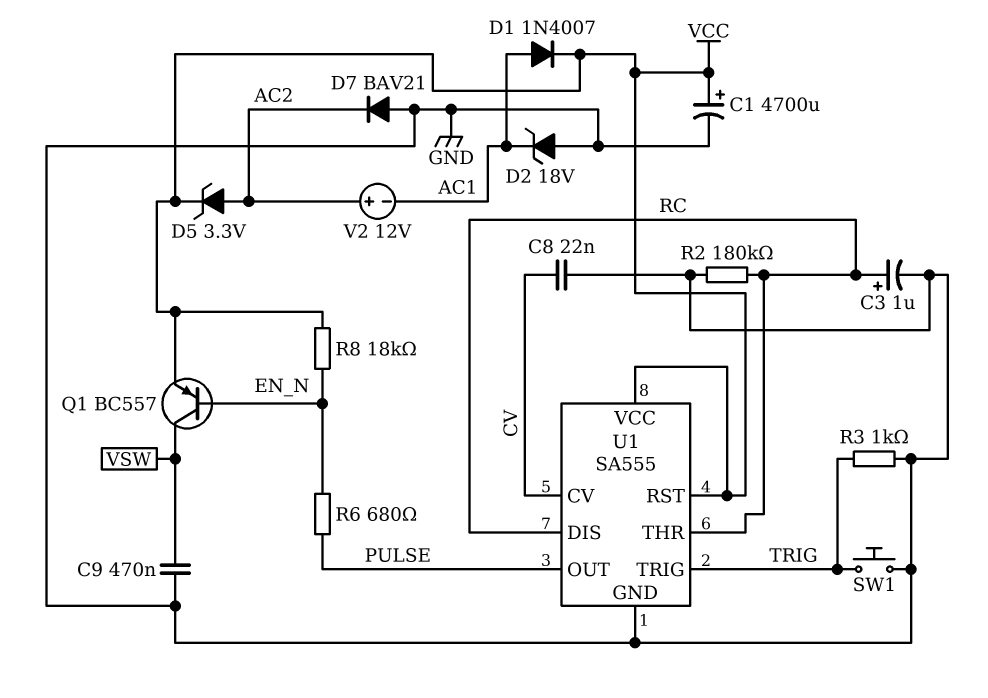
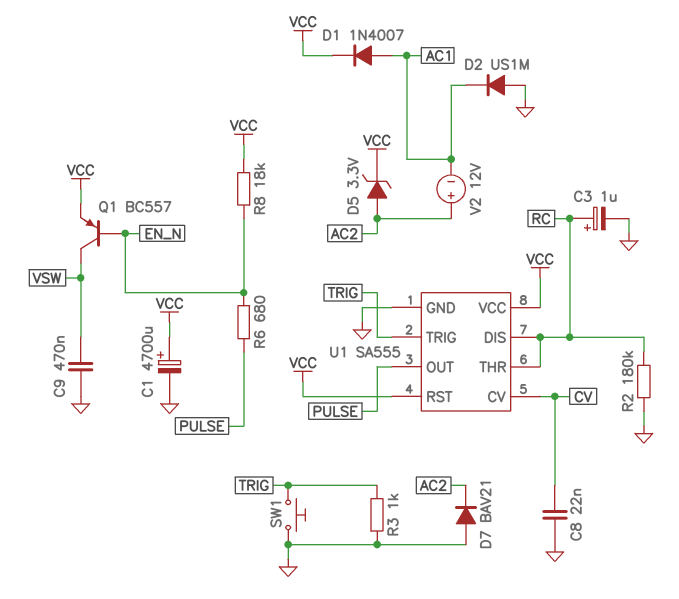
D2: zener 18V (A GND, K AC1) -> diode US1M (A GND, K AC1)

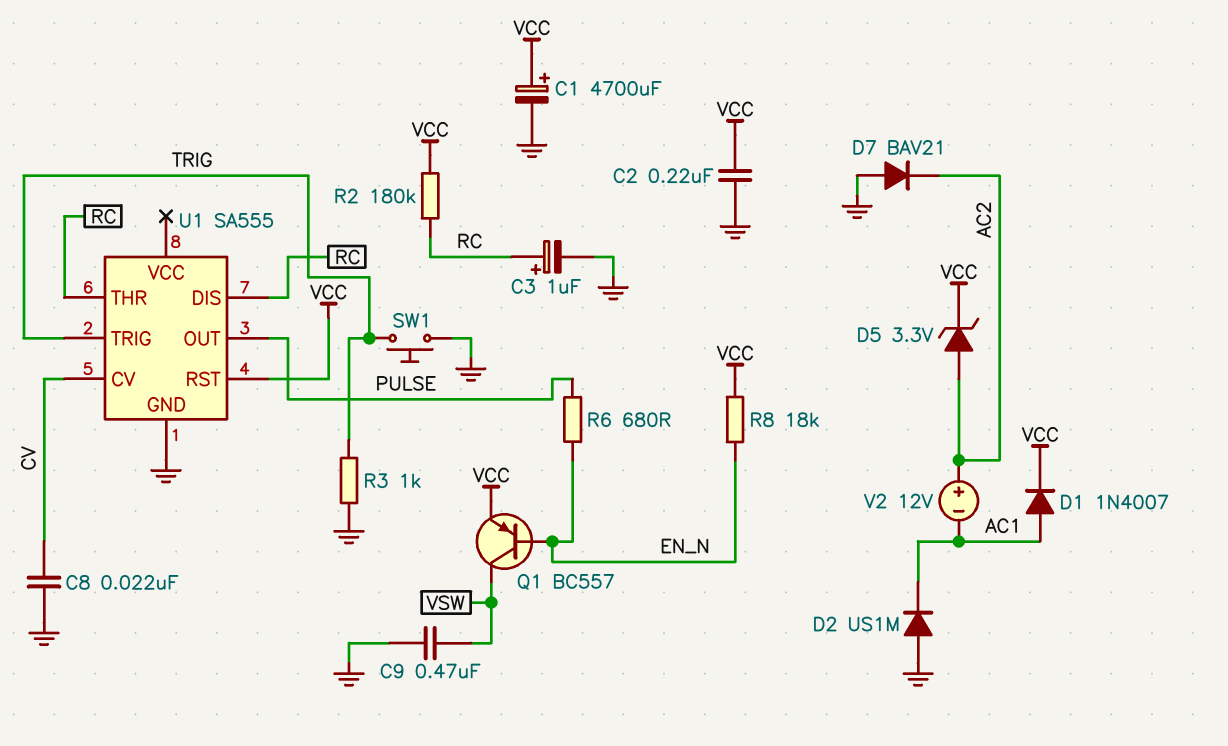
C2: none -> 220nF (GND, VCC)
R2: 180k (GND, RC) -> 180k (RC, VCC)
U1 pin VCC: VCC -> none

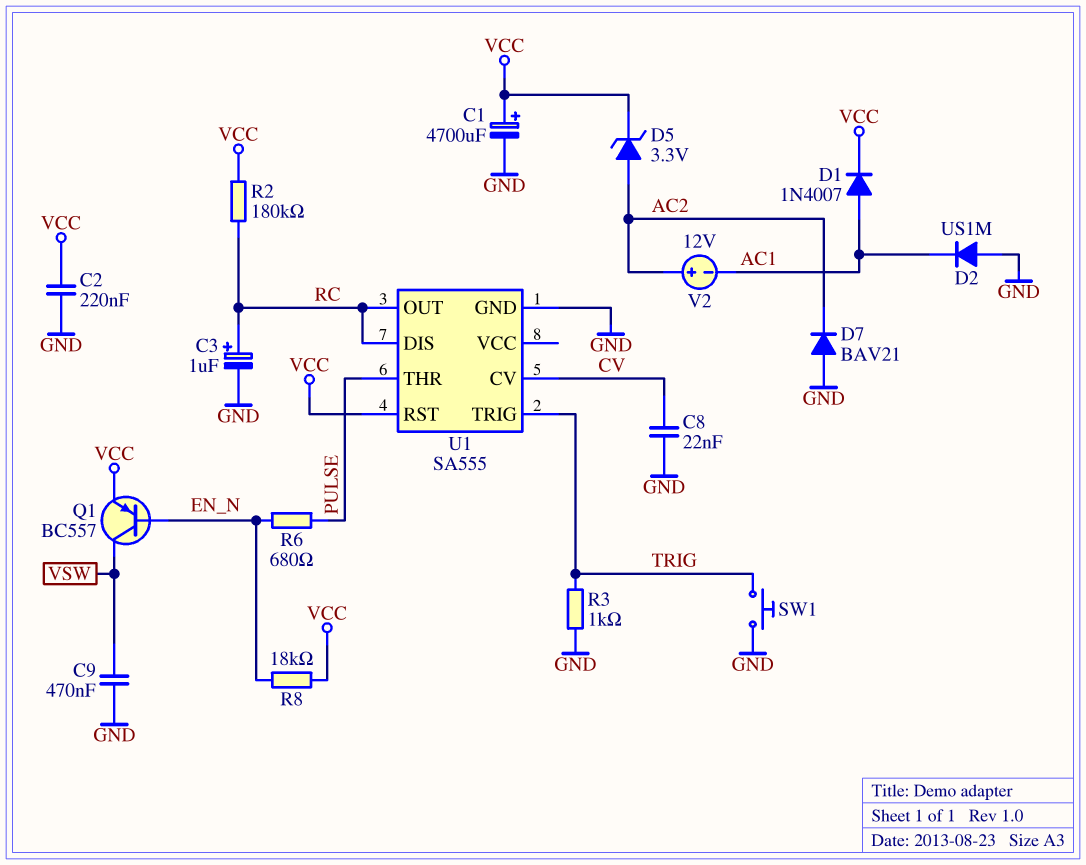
U1 pin OUT: PULSE -> RC
U1 pin THR: RC -> PULSE

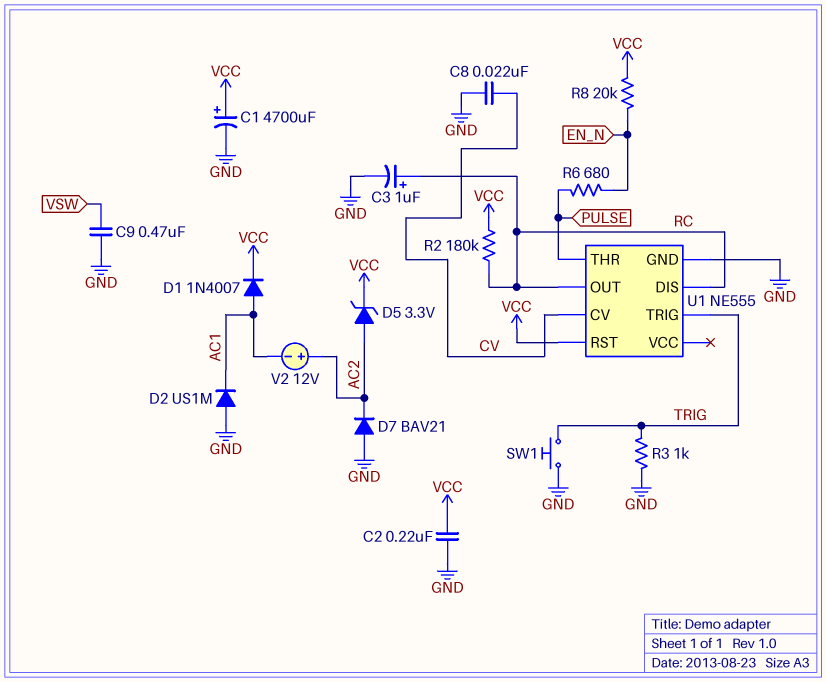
Q1: PNP BC557 (B EN_N, C VSW, E VCC) -> none
R8: 18k (EN_N, VCC) -> 20k (EN_N, VCC)
U1: SA555 -> NE555

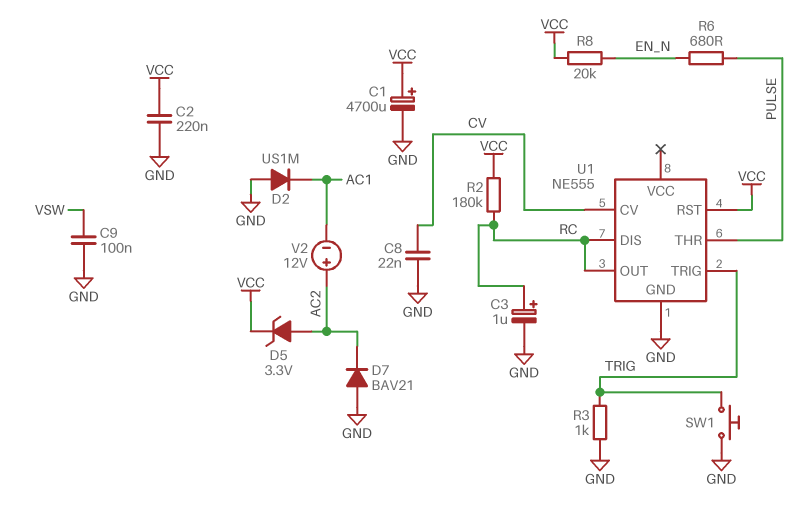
C9: 470nF (GND, VSW) -> 100nF (GND, VSW)
D1: diode 1N4007 (A AC1, K VCC) -> none

